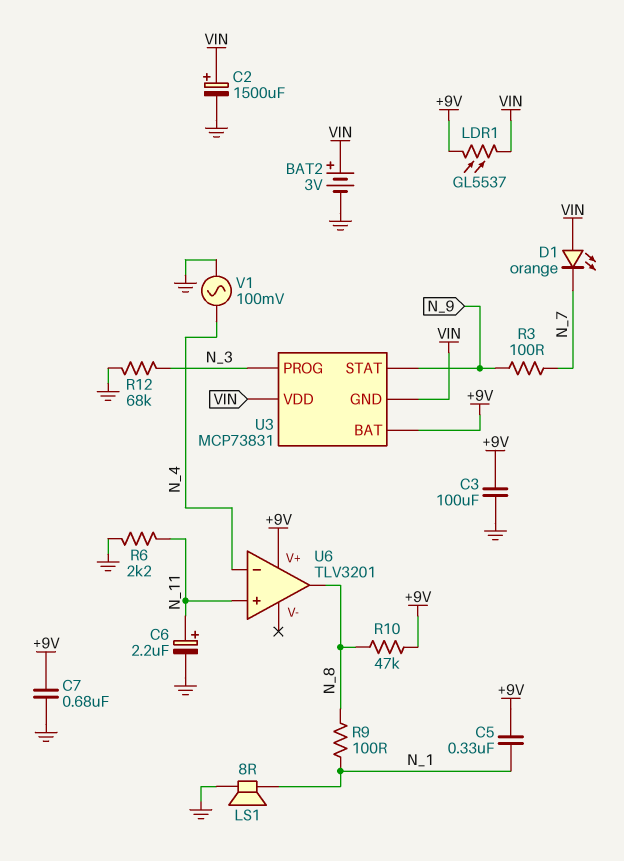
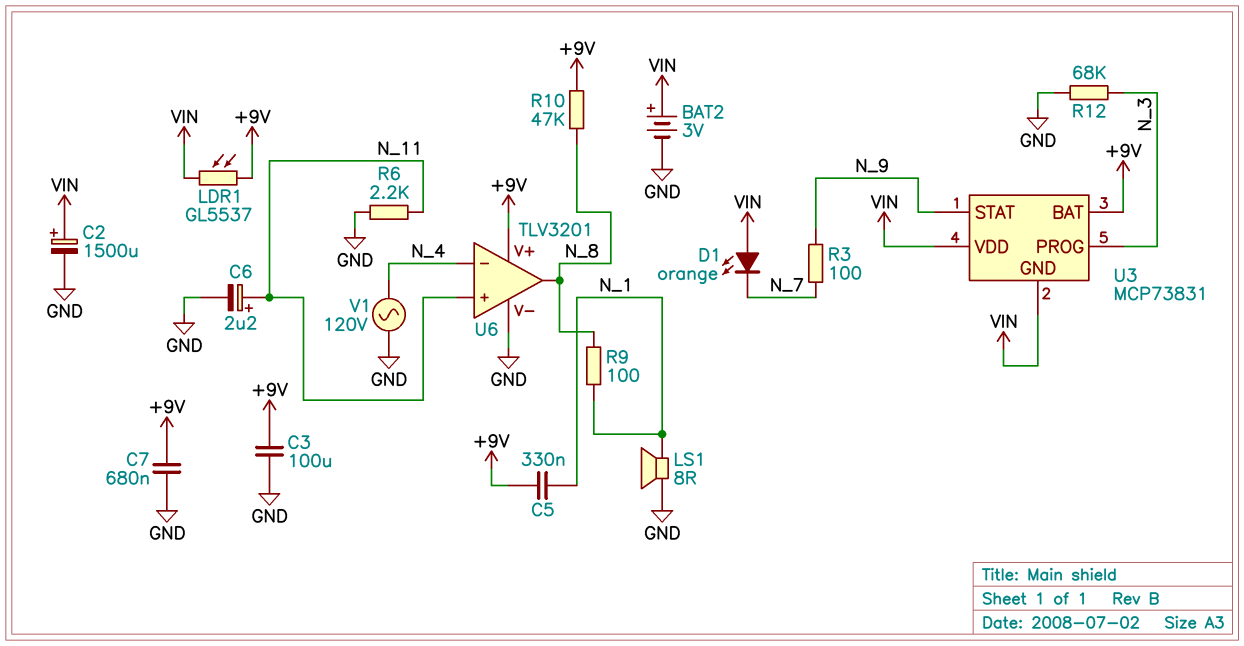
U6 pin V-: none -> GND
V1: AC 100mV (GND, N_4) -> AC 120V (GND, N_4)

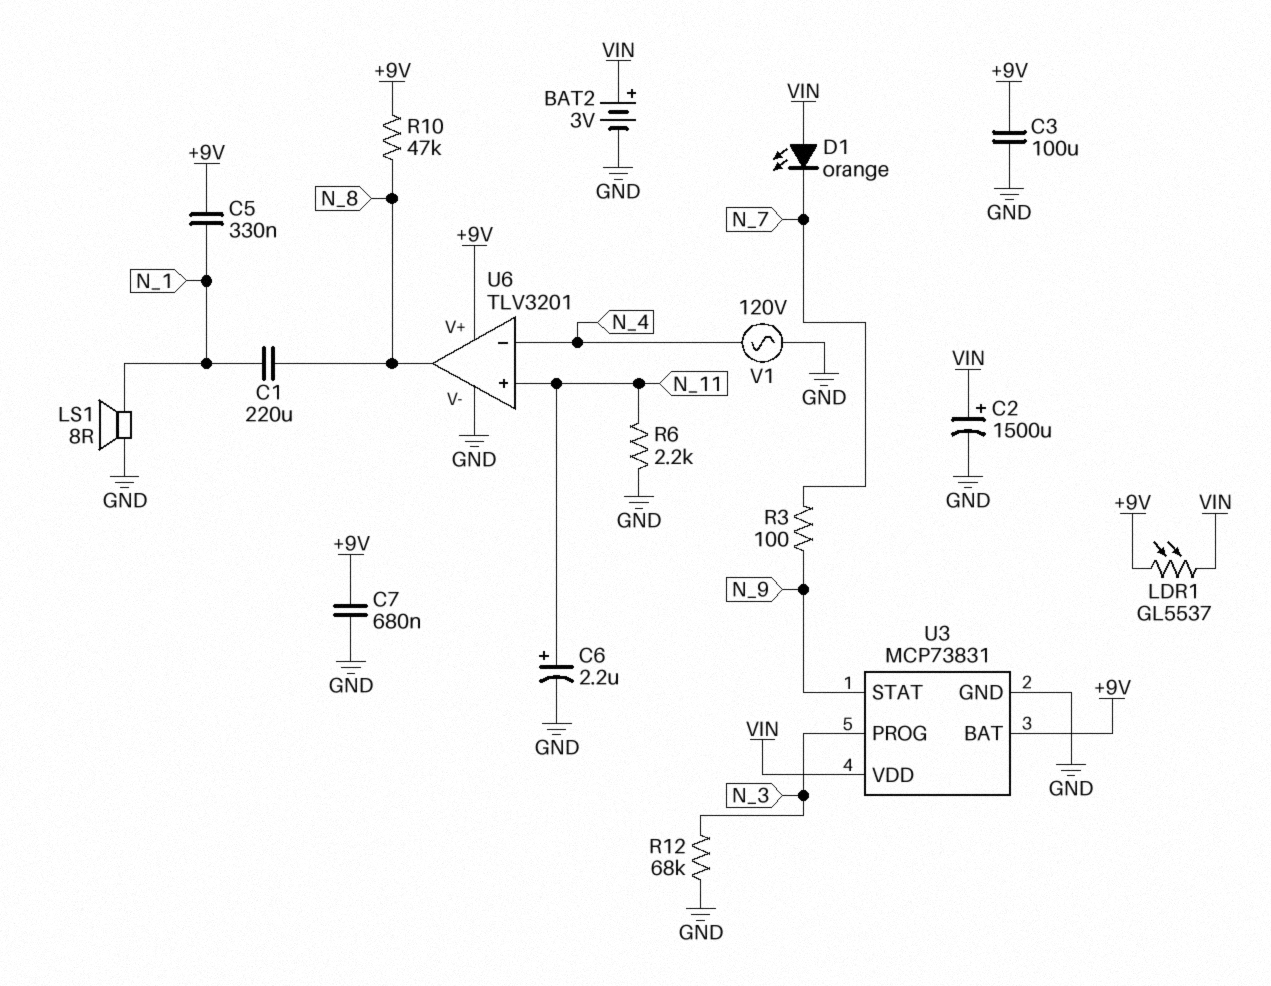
C1: none -> 220uF (N_1, N_8)
R9: 100 (N_1, N_8) -> none
U3 pin GND: VIN -> GND

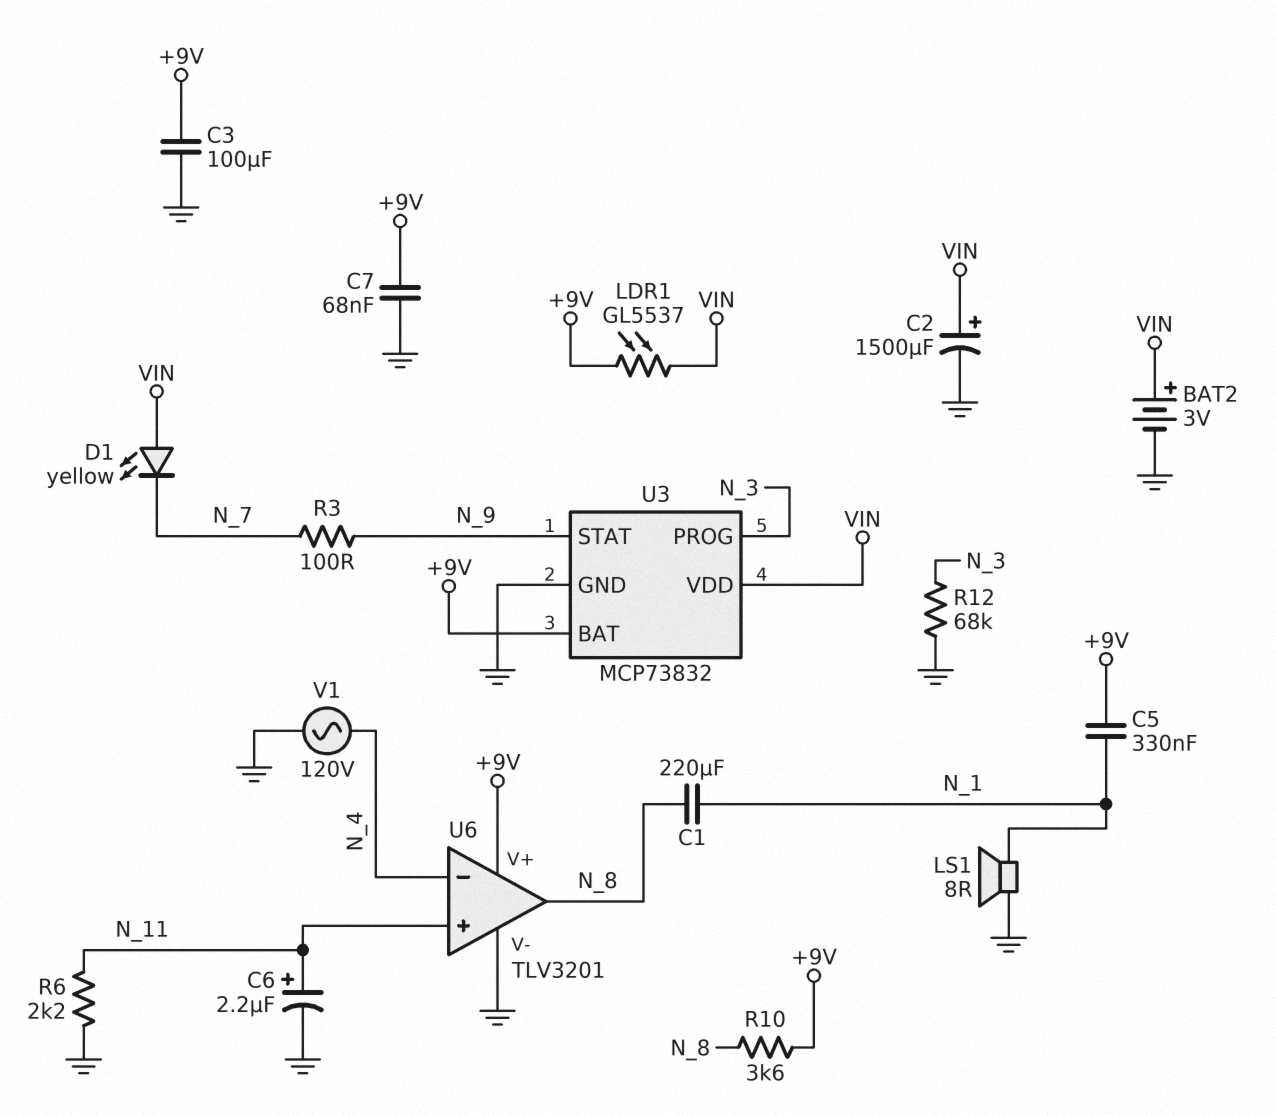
C7: 680nF (+9V, GND) -> 68nF (+9V, GND)
D1: LED orange (A VIN, K N_7) -> LED yellow (A VIN, K N_7)
R10: 47k (+9V, N_8) -> 3.6k (+9V, N_8)
U3: MCP73831 -> MCP73832

